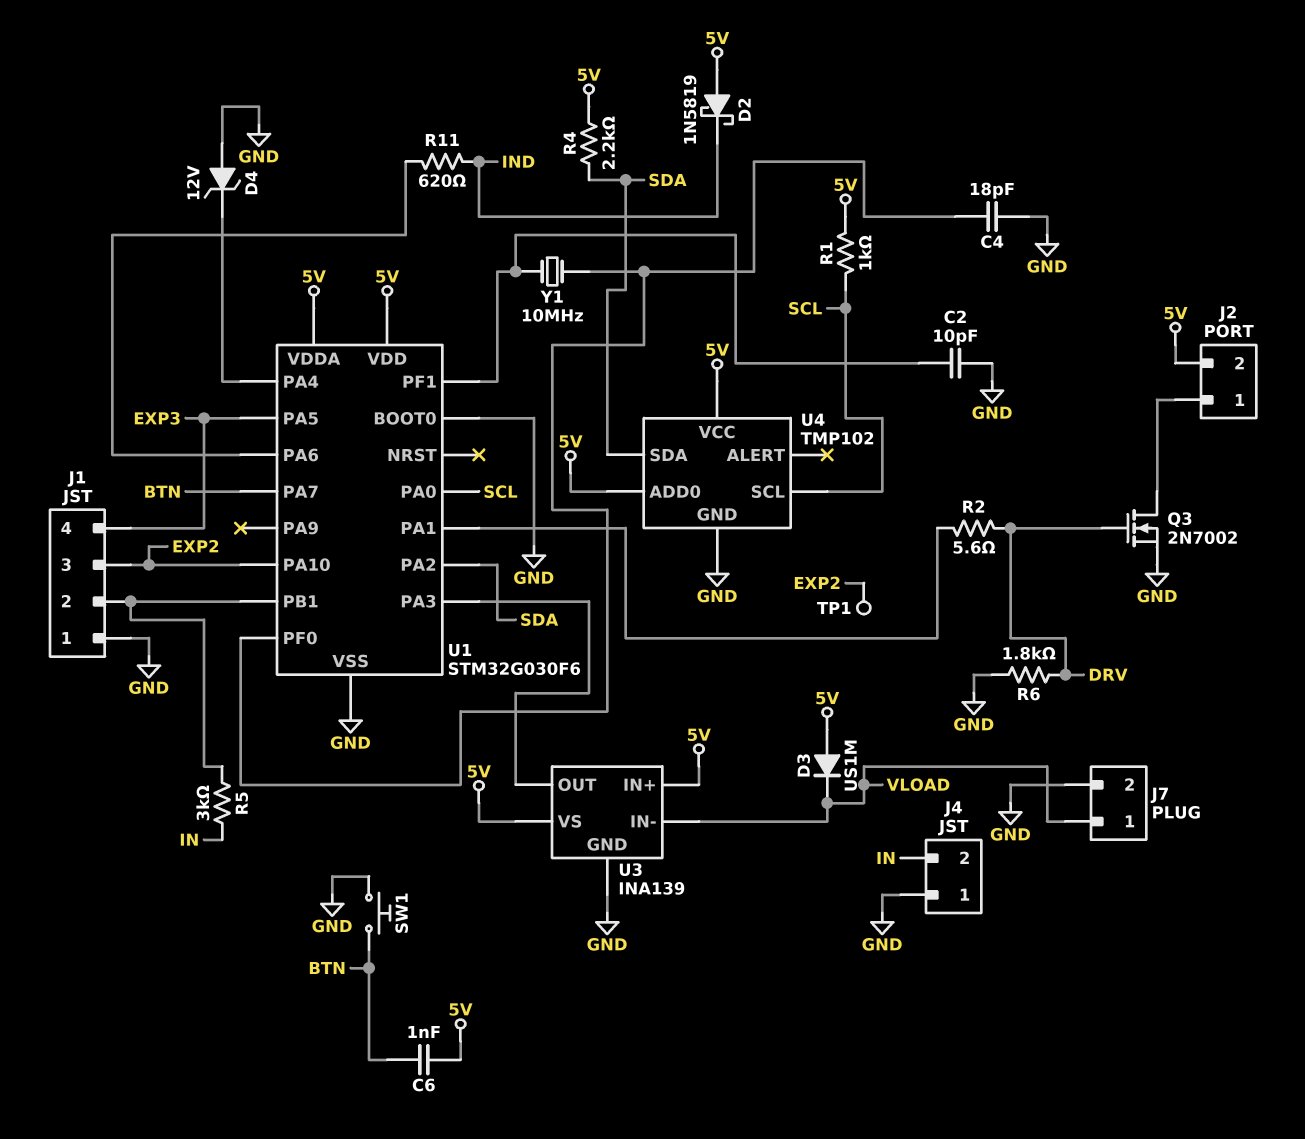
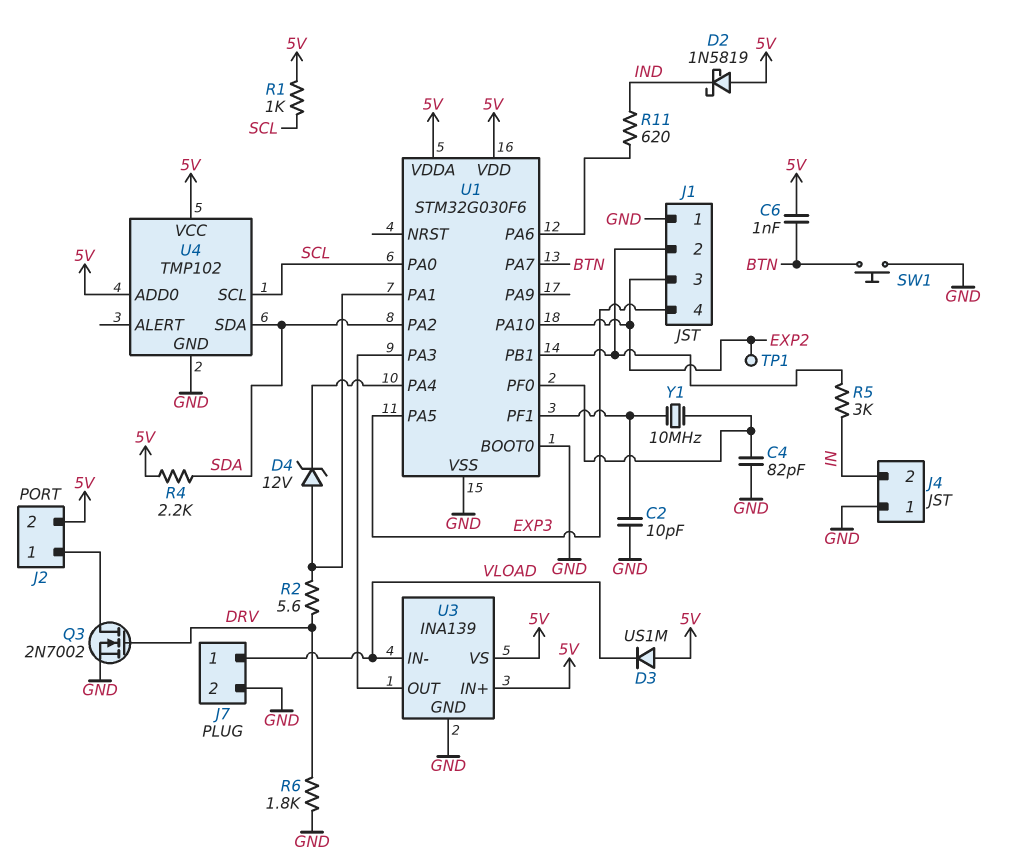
C4: 18pF (GND, U1/PF0) -> 82pF (GND, U1/PF0)
D4: zener 12V (A GND, K U1/PA4) -> zener 12V (A U1/PA1, K U1/PA4)

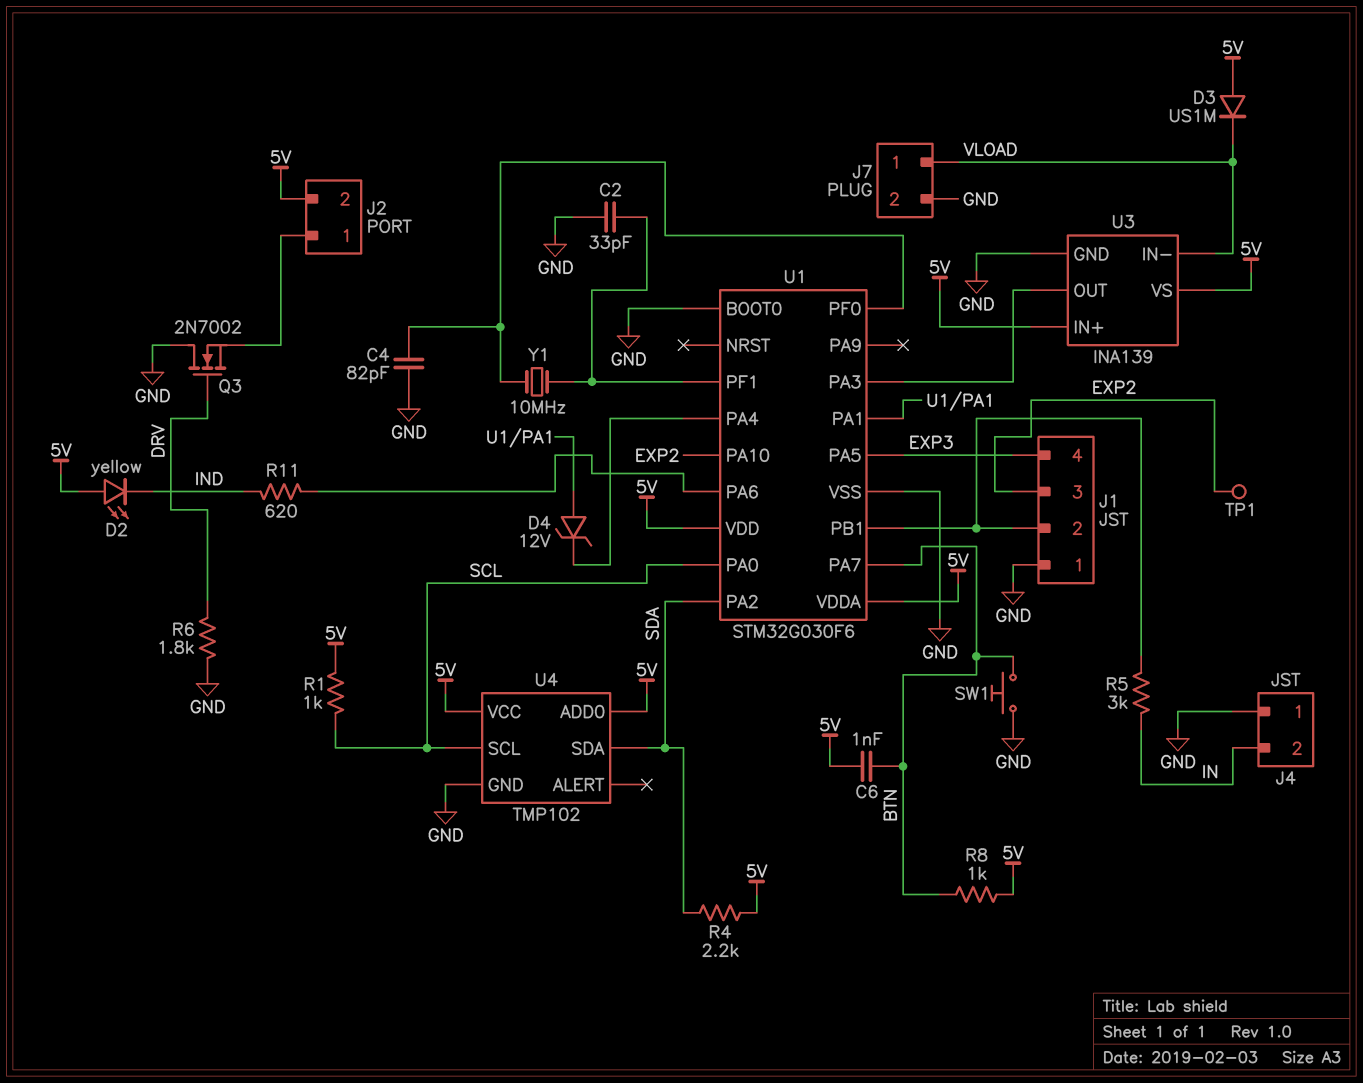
C2: 10pF (GND, U1/PF1) -> 33pF (GND, U1/PF1)
D2: schottky 1N5819 (A 5V, K IND) -> LED yellow (A 5V, K IND)
Q3: NMOS 2N7002 (G DRV, D J2/1, S GND) -> NMOS 2N7002 (G DRV, D GND, S J2/1)
R2: 5.6 (DRV, U1/PA1) -> none
R8: none -> 1k (5V, BTN)

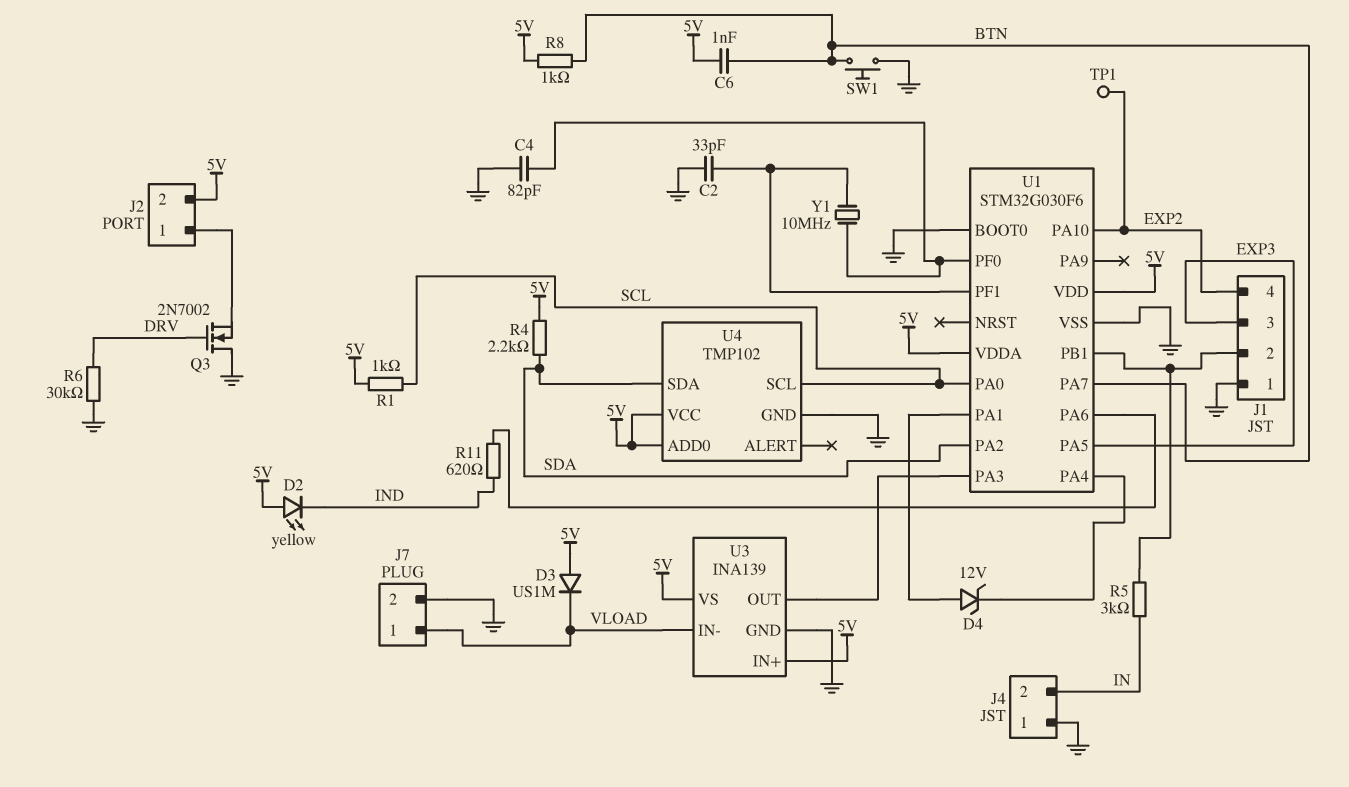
J1 pin 3: EXP2 -> EXP3
J1 pin 4: EXP3 -> EXP2
R6: 1.8k (DRV, GND) -> 30k (DRV, GND)

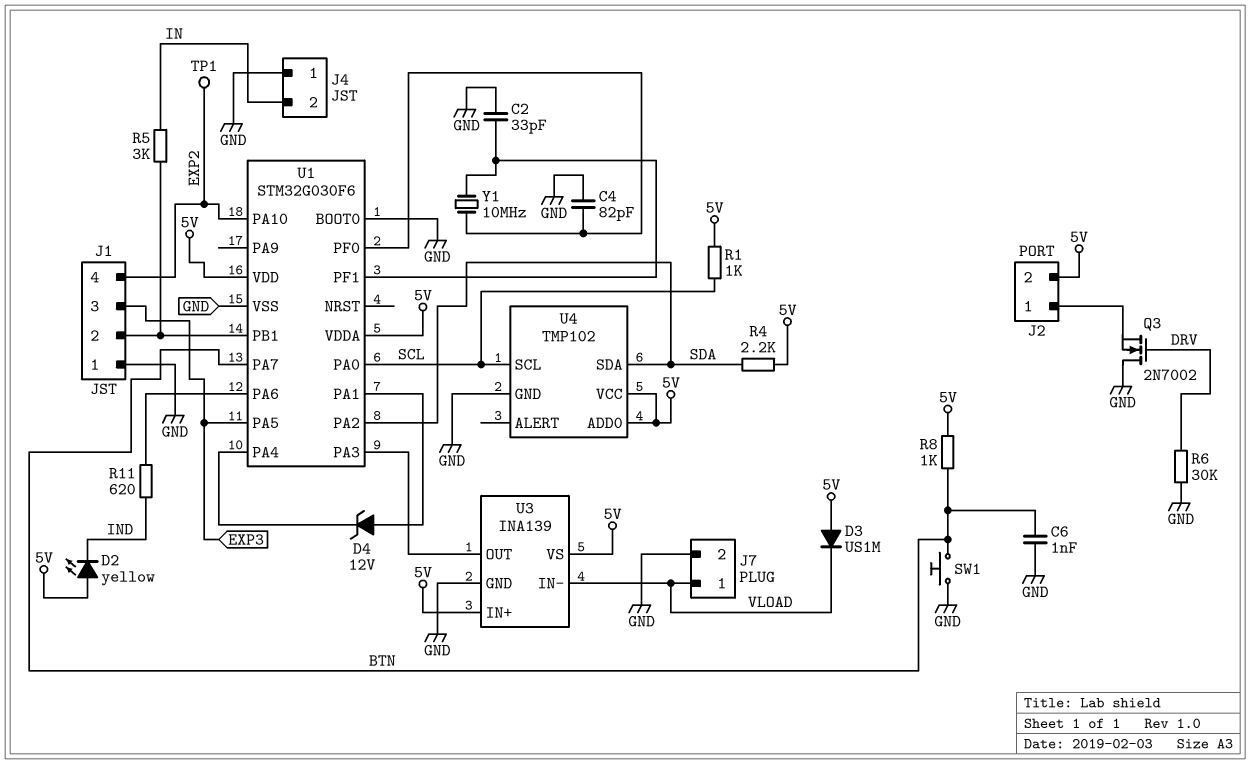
C6: 1nF (5V, BTN) -> 1nF (BTN, GND)

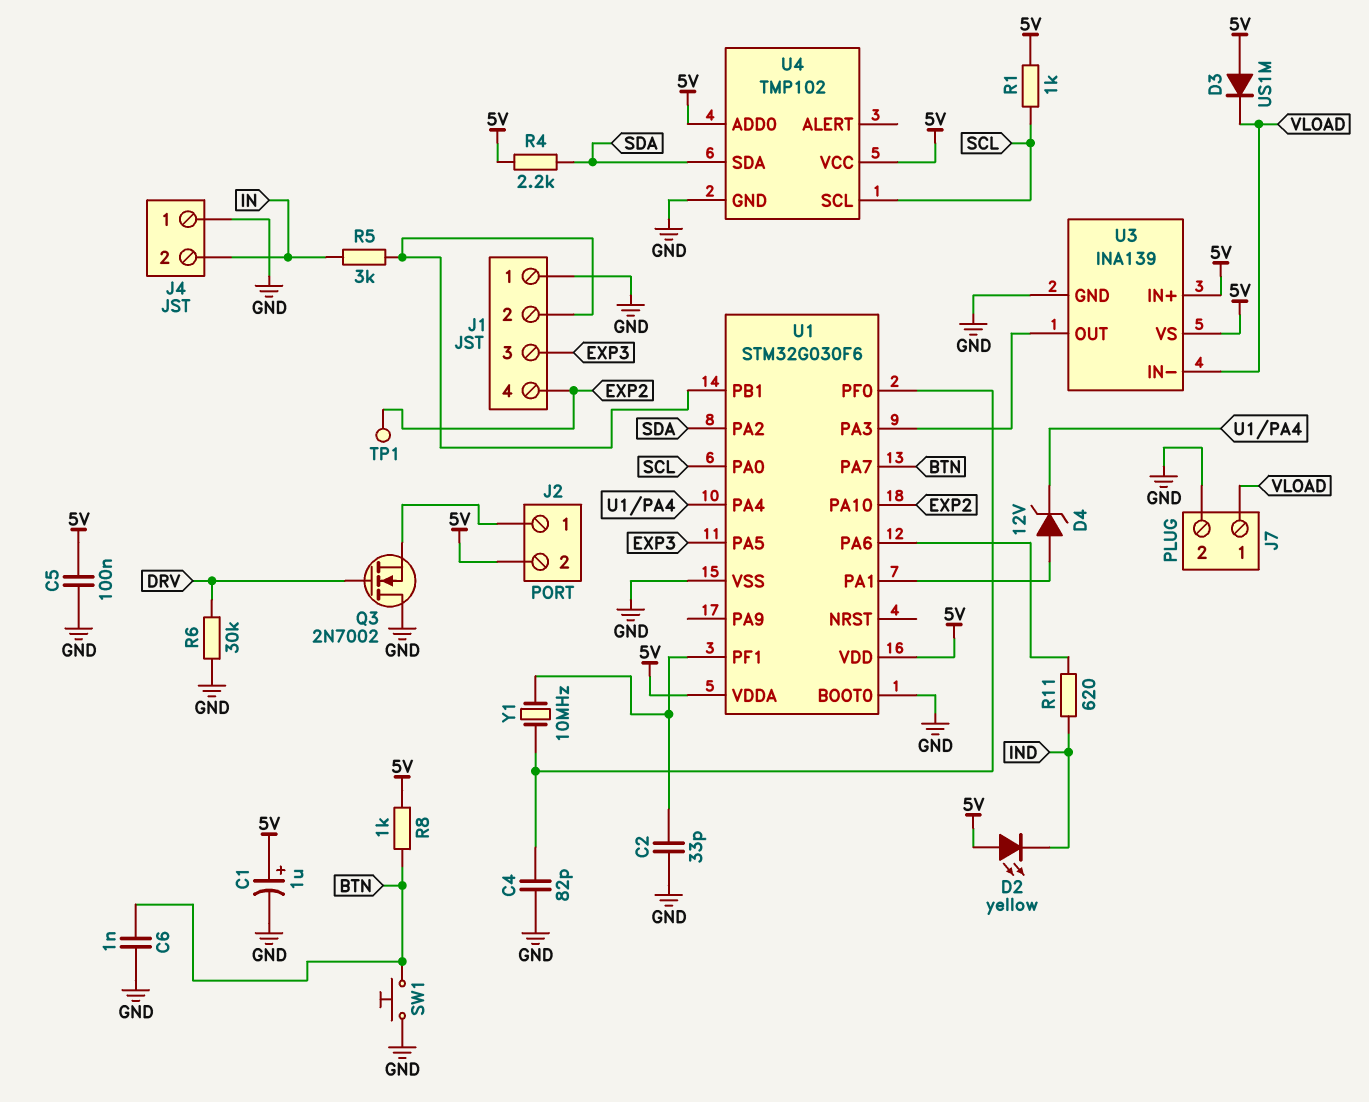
C1: none -> 1uF (plus 5V, minus GND)
C5: none -> 100nF (5V, GND)

